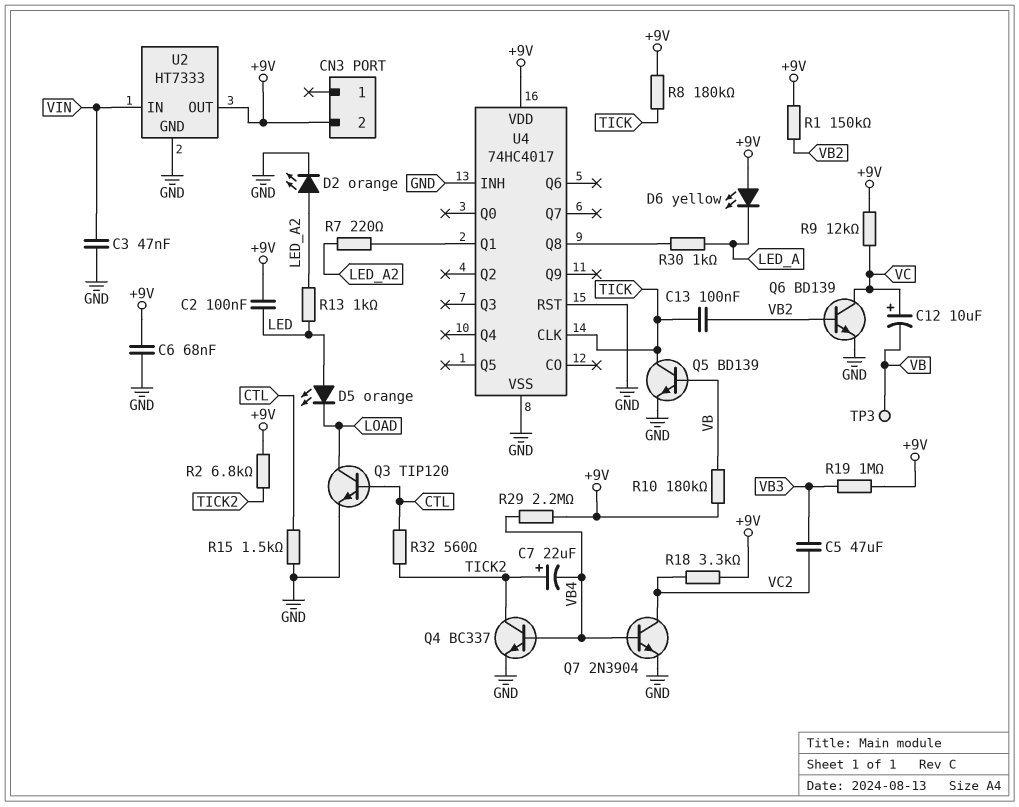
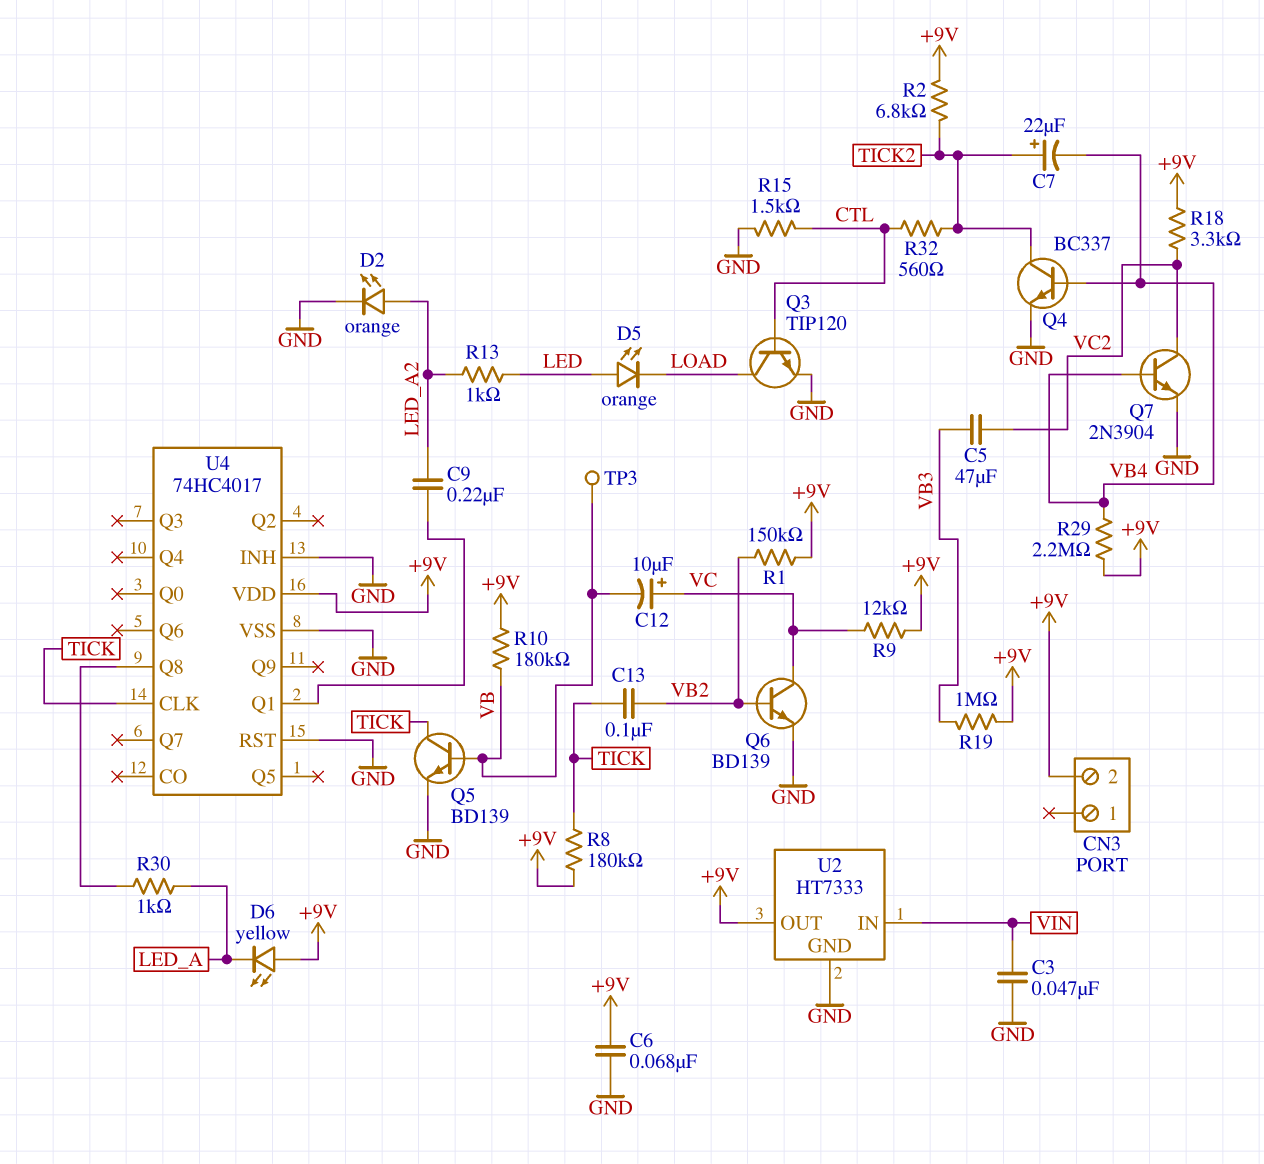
C2: 100nF (+9V, LED) -> none
C9: none -> 220nF (LED_A2, U4/Q1)
R7: 220 (LED_A2, U4/Q1) -> none

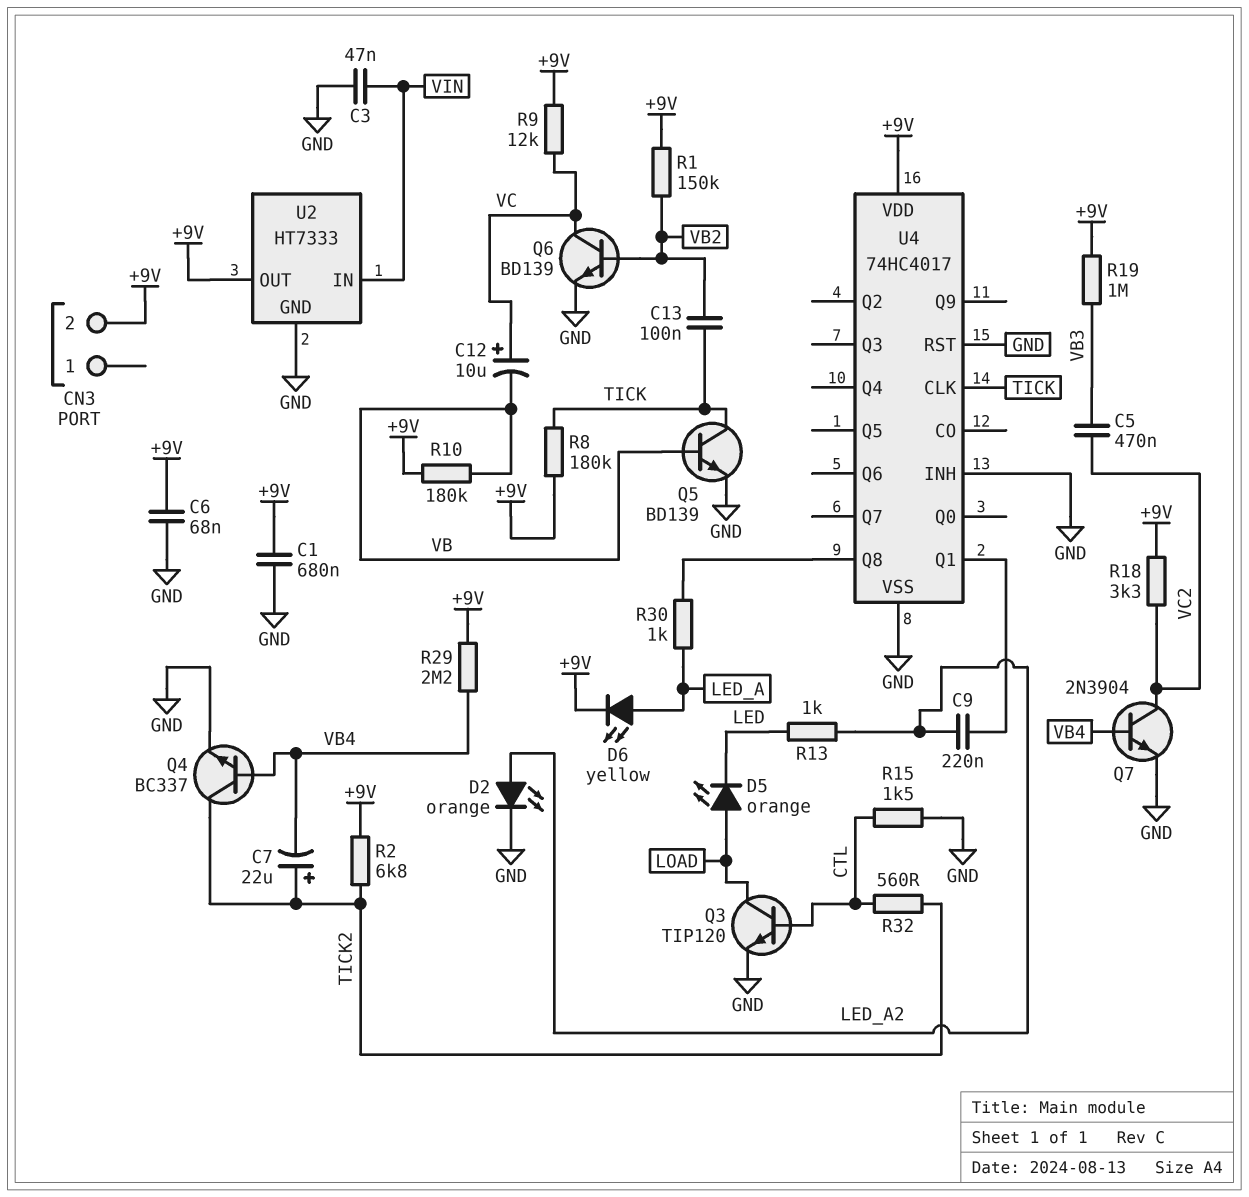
C1: none -> 680nF (+9V, GND)
C5: 47uF (VB3, VC2) -> 470nF (VB3, VC2)
D5: LED orange (A LED, K LOAD) -> LED orange (A LOAD, K LED)
D6: LED yellow (A +9V, K LED_A) -> LED yellow (A LED_A, K +9V)
TP3: test point (VB) -> none

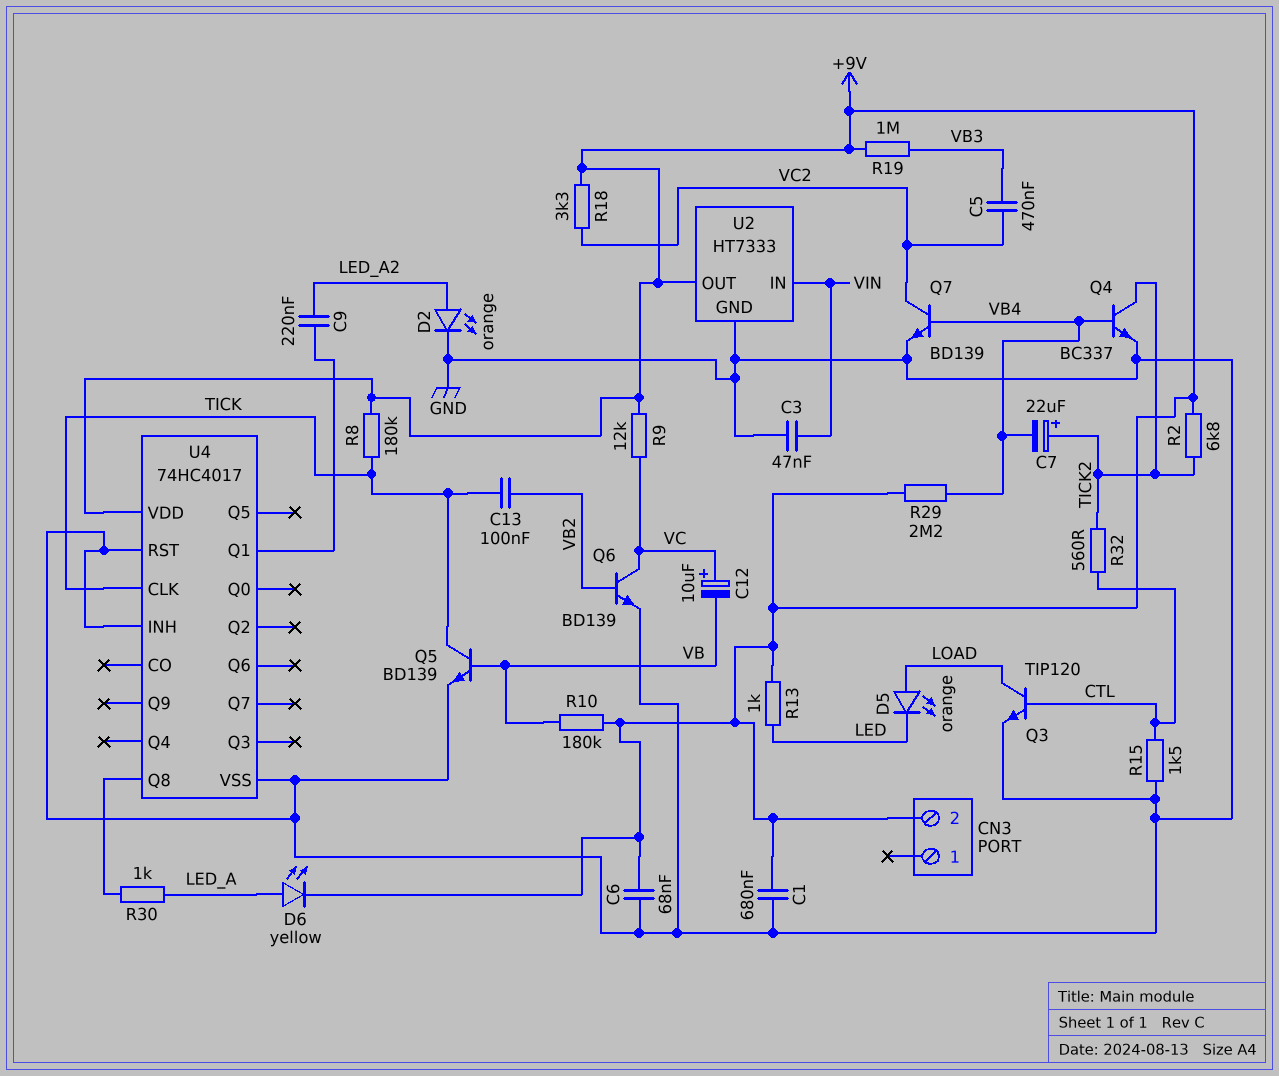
Q7: NPN 2N3904 (B VB4, C VC2, E GND) -> NPN BD139 (B VB4, C VC2, E GND)
R1: 150k (+9V, VB2) -> none
R13: 1k (LED, LED_A2) -> 1k (+9V, LED)

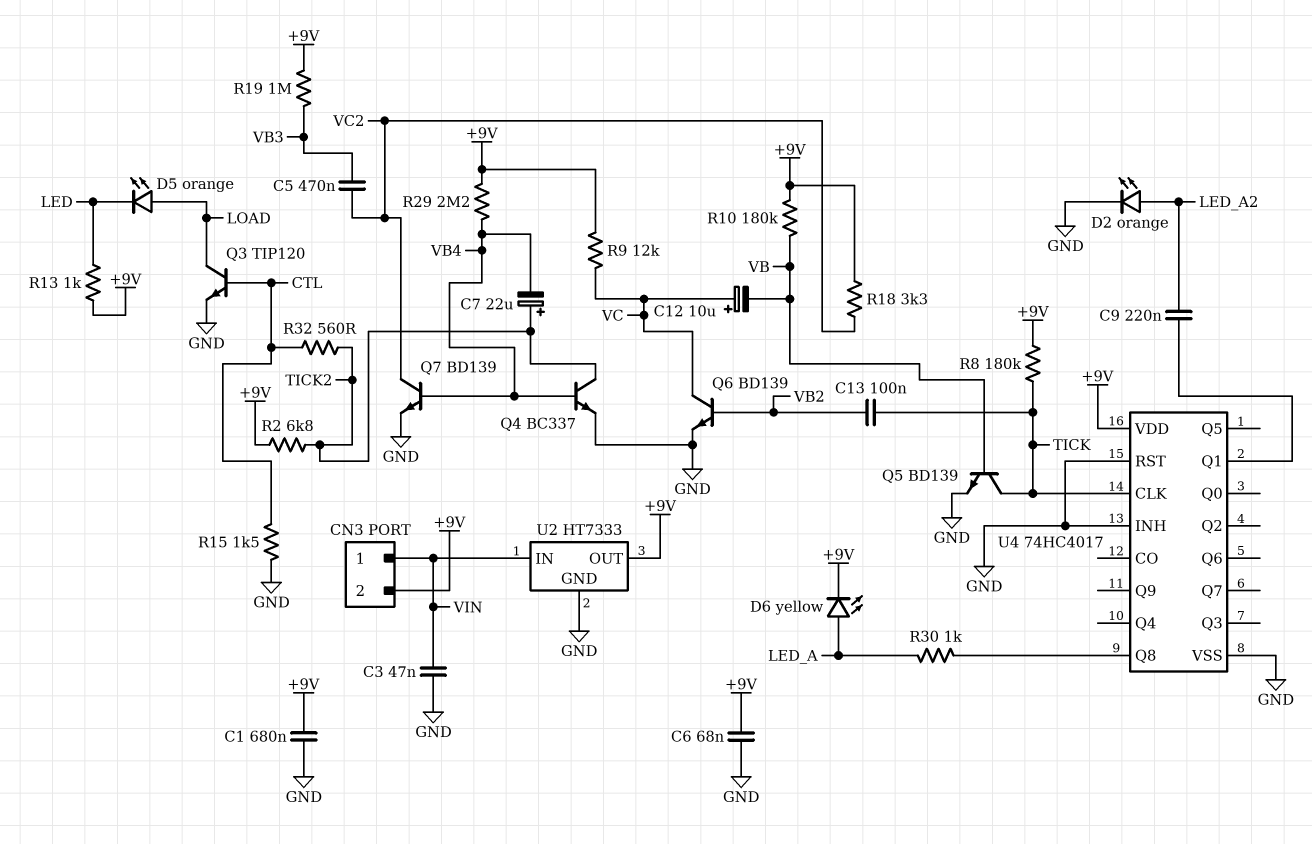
CN3 pin 1: none -> VIN

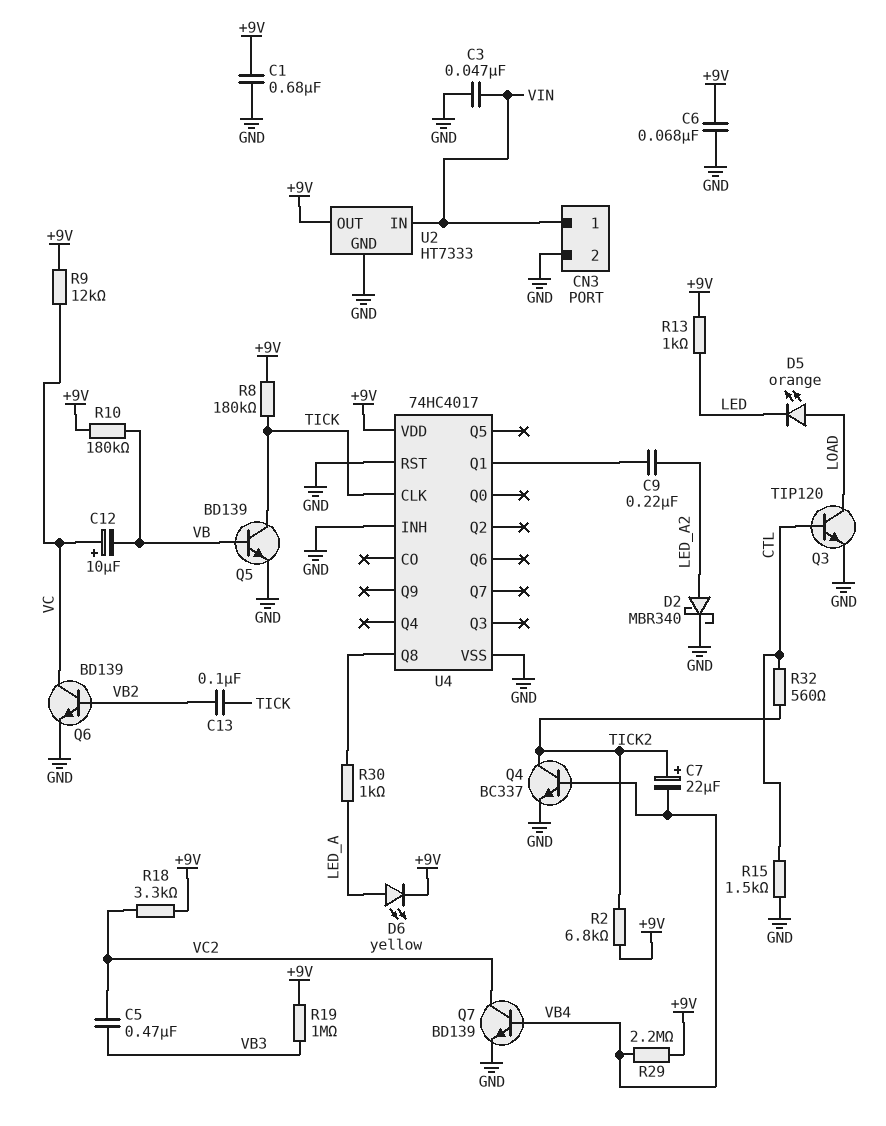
CN3 pin 2: +9V -> GND
D2: LED orange (A LED_A2, K GND) -> schottky MBR340 (A LED_A2, K GND)

